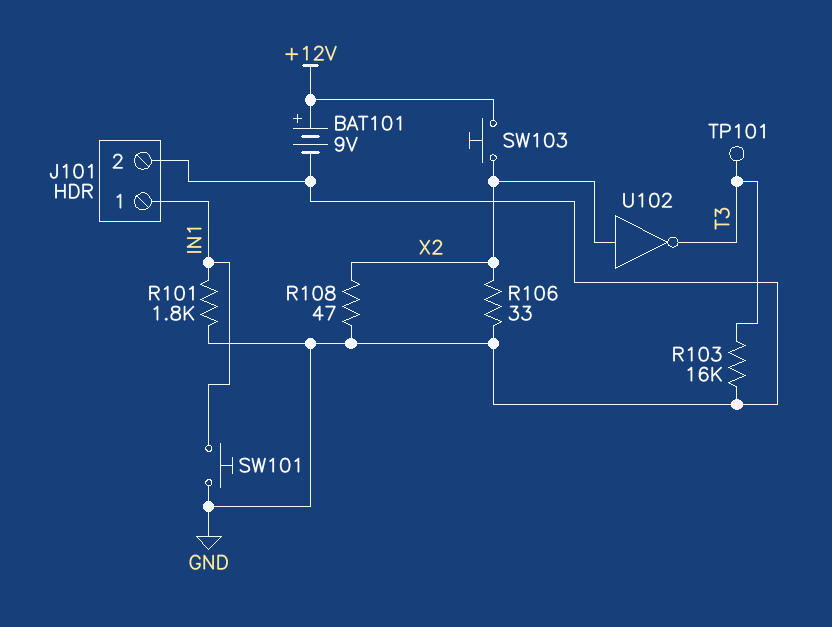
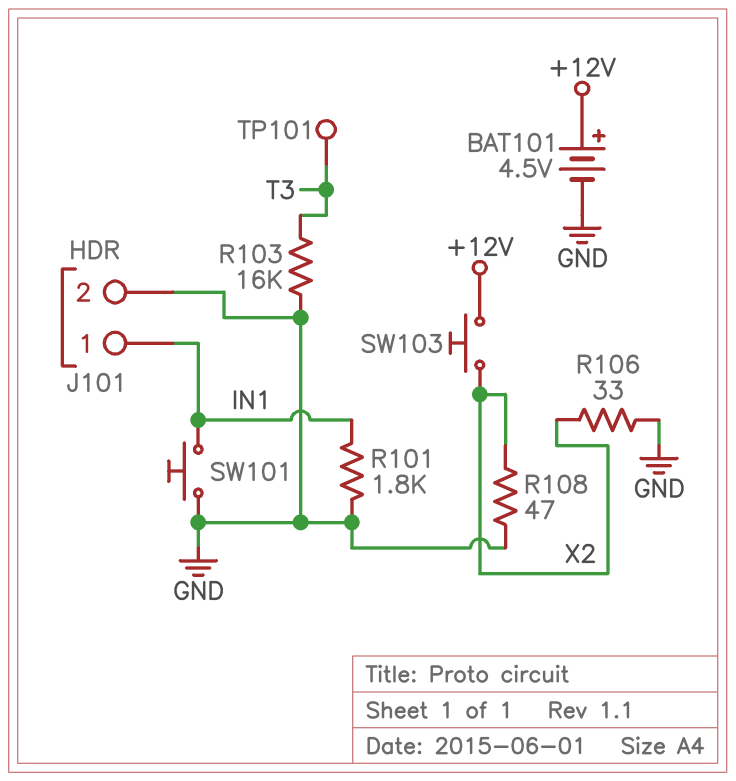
BAT101: 9V (plus +12V, minus GND) -> 4.5V (plus +12V, minus GND)
U102: NOT (in X2, out T3) -> none

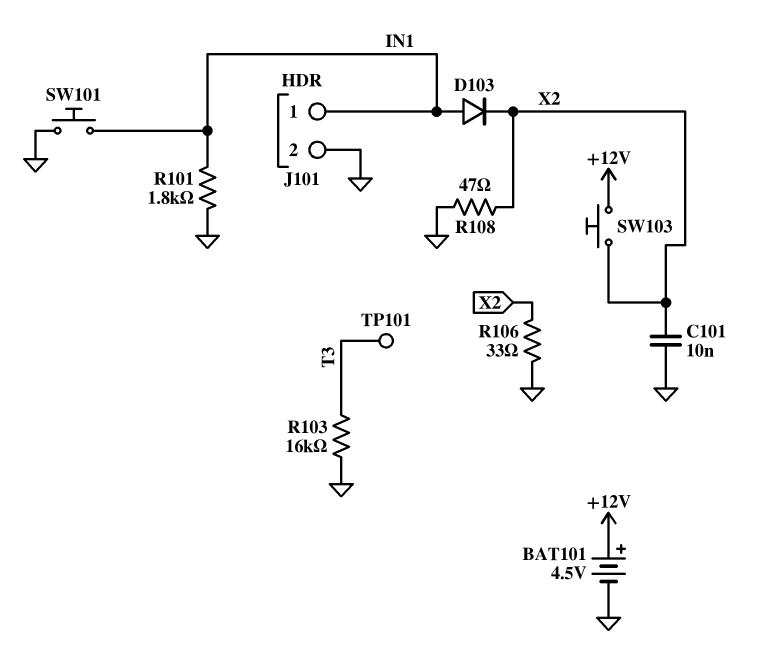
C101: none -> 10nF (GND, X2)
D103: none -> diode (A IN1, K X2)

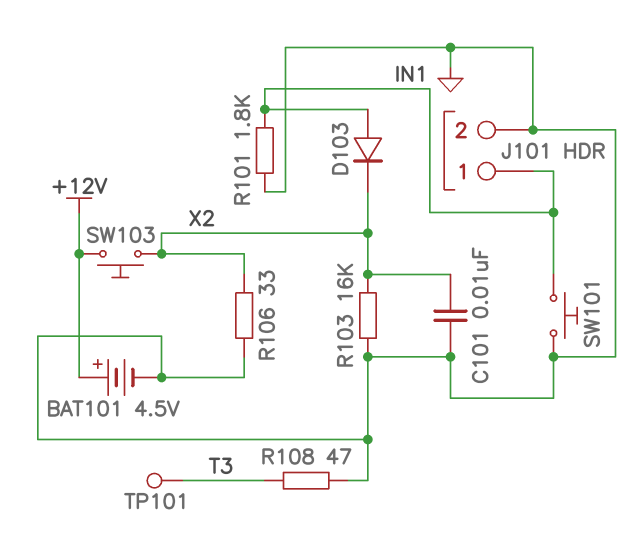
R103: 16k (GND, T3) -> 16k (GND, X2)
R108: 47 (GND, X2) -> 47 (GND, T3)

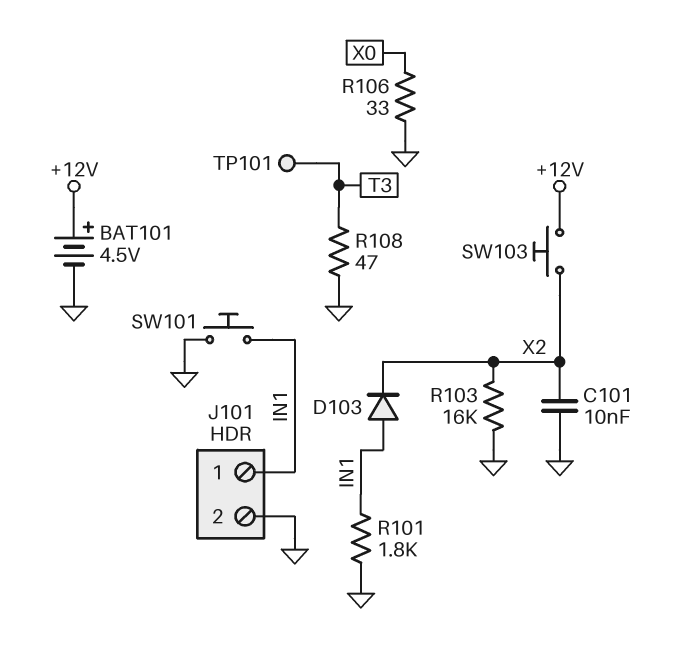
R106: 33 (GND, X2) -> 33 (GND, X0)

